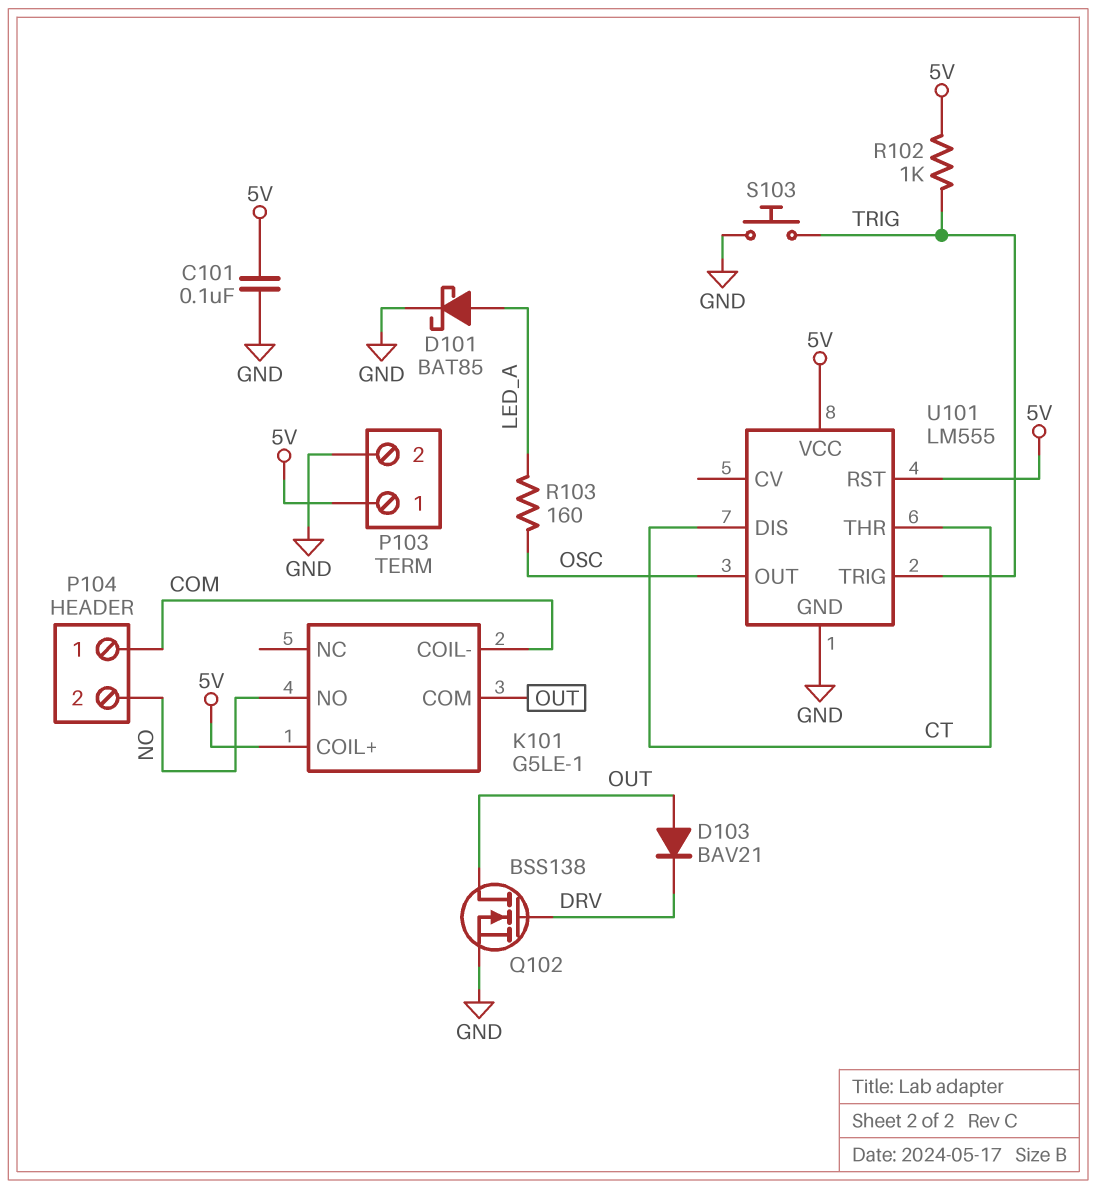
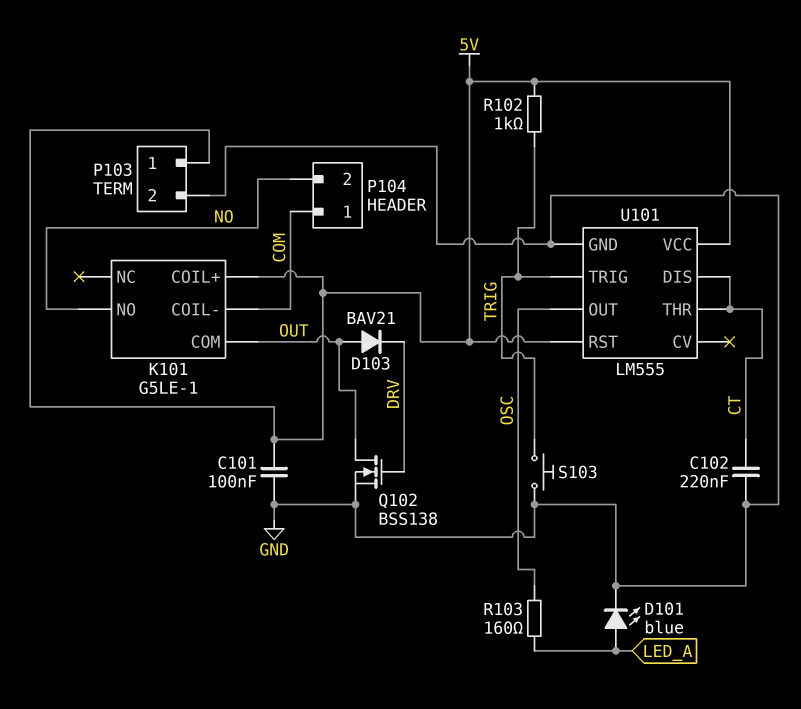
C102: none -> 220nF (CT, GND)
D101: schottky BAT85 (A LED_A, K GND) -> LED blue (A LED_A, K GND)

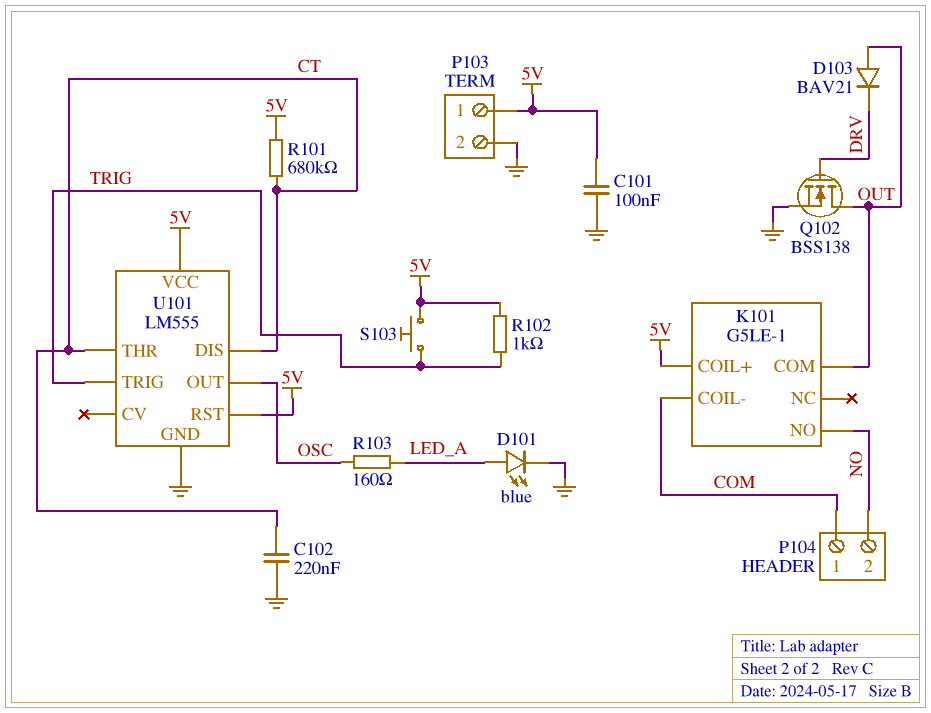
R101: none -> 680k (5V, CT)
S103: button (GND, TRIG) -> button (5V, TRIG)

